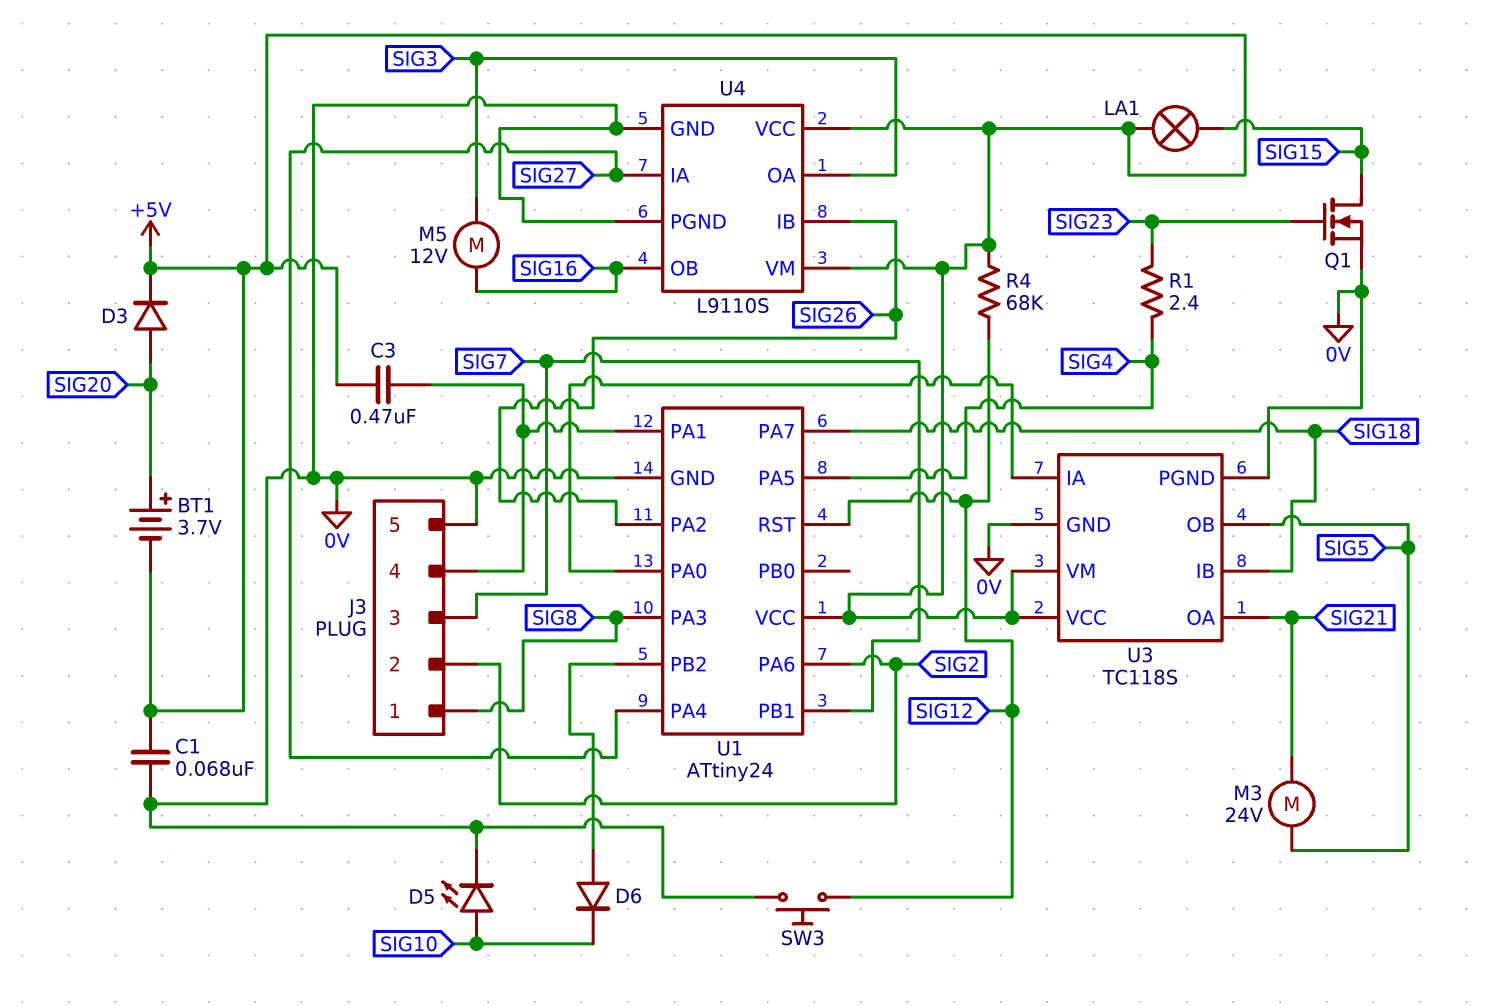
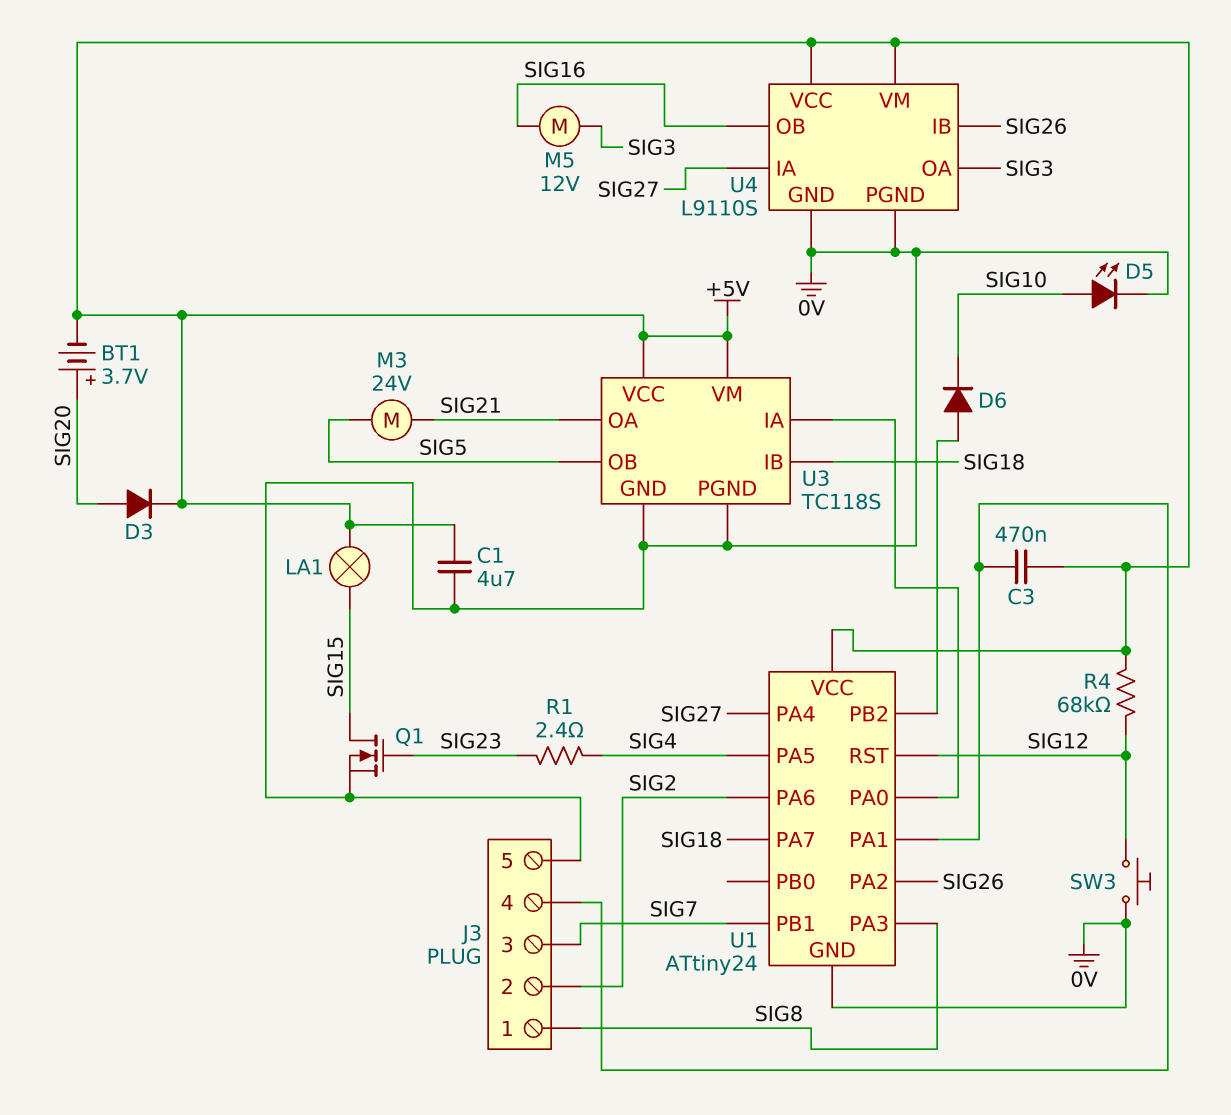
C1: 68nF (+5V, 0V) -> 4.7uF (+5V, 0V)

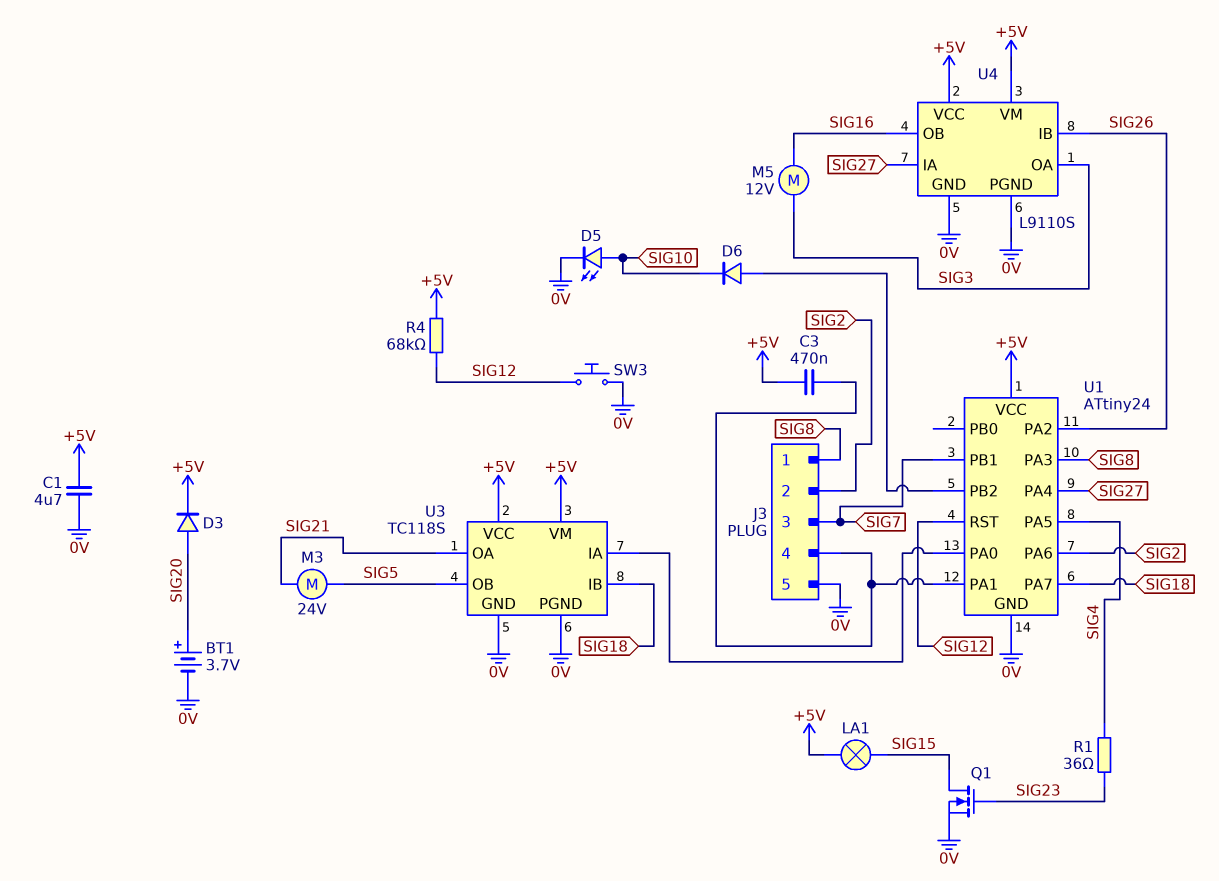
BT1: 3.7V (plus SIG20, minus +5V) -> 3.7V (plus SIG20, minus 0V)
R1: 2.4 (SIG4, SIG23) -> 36 (SIG4, SIG23)

